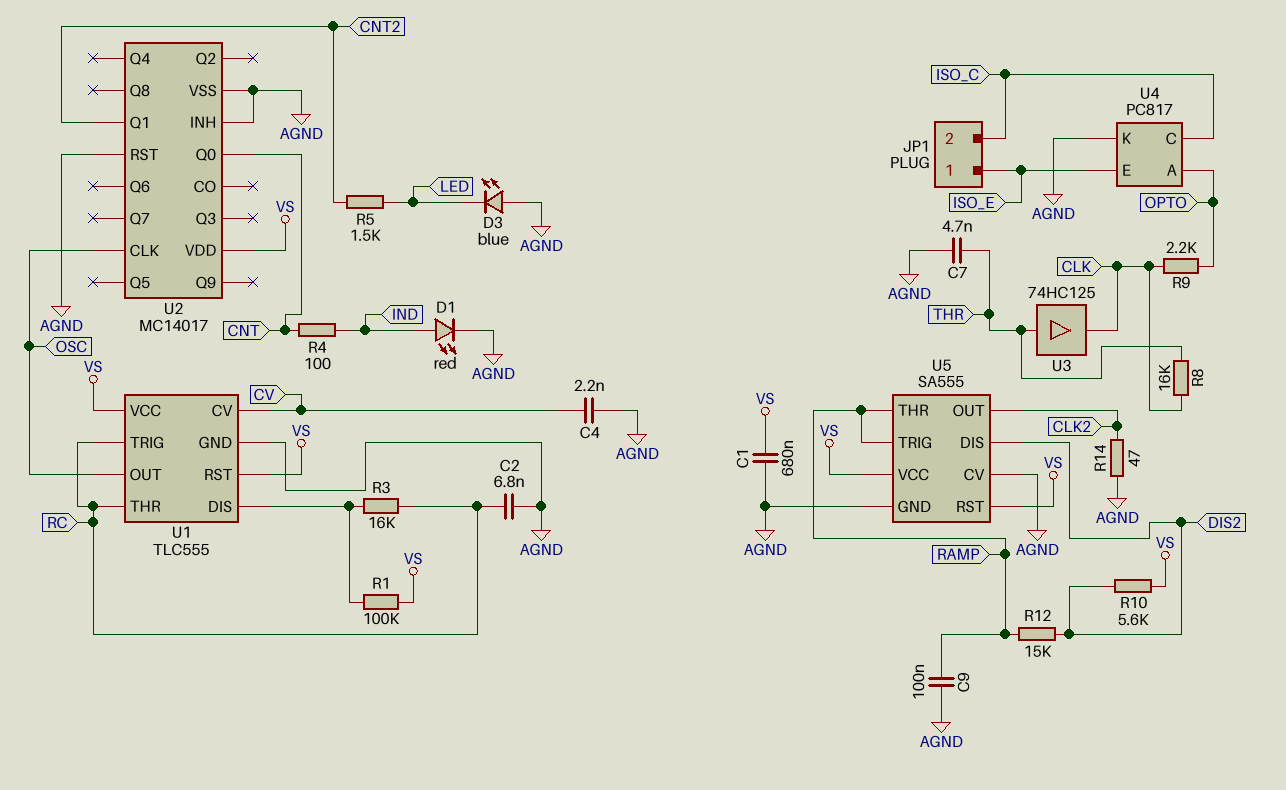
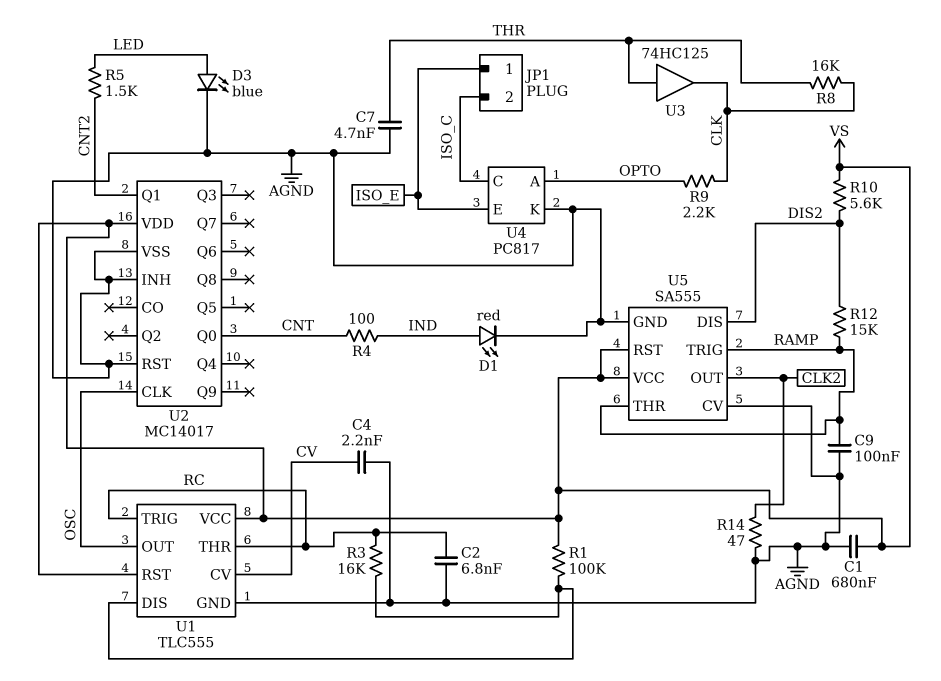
D3: LED blue (A AGND, K LED) -> LED blue (A LED, K AGND)

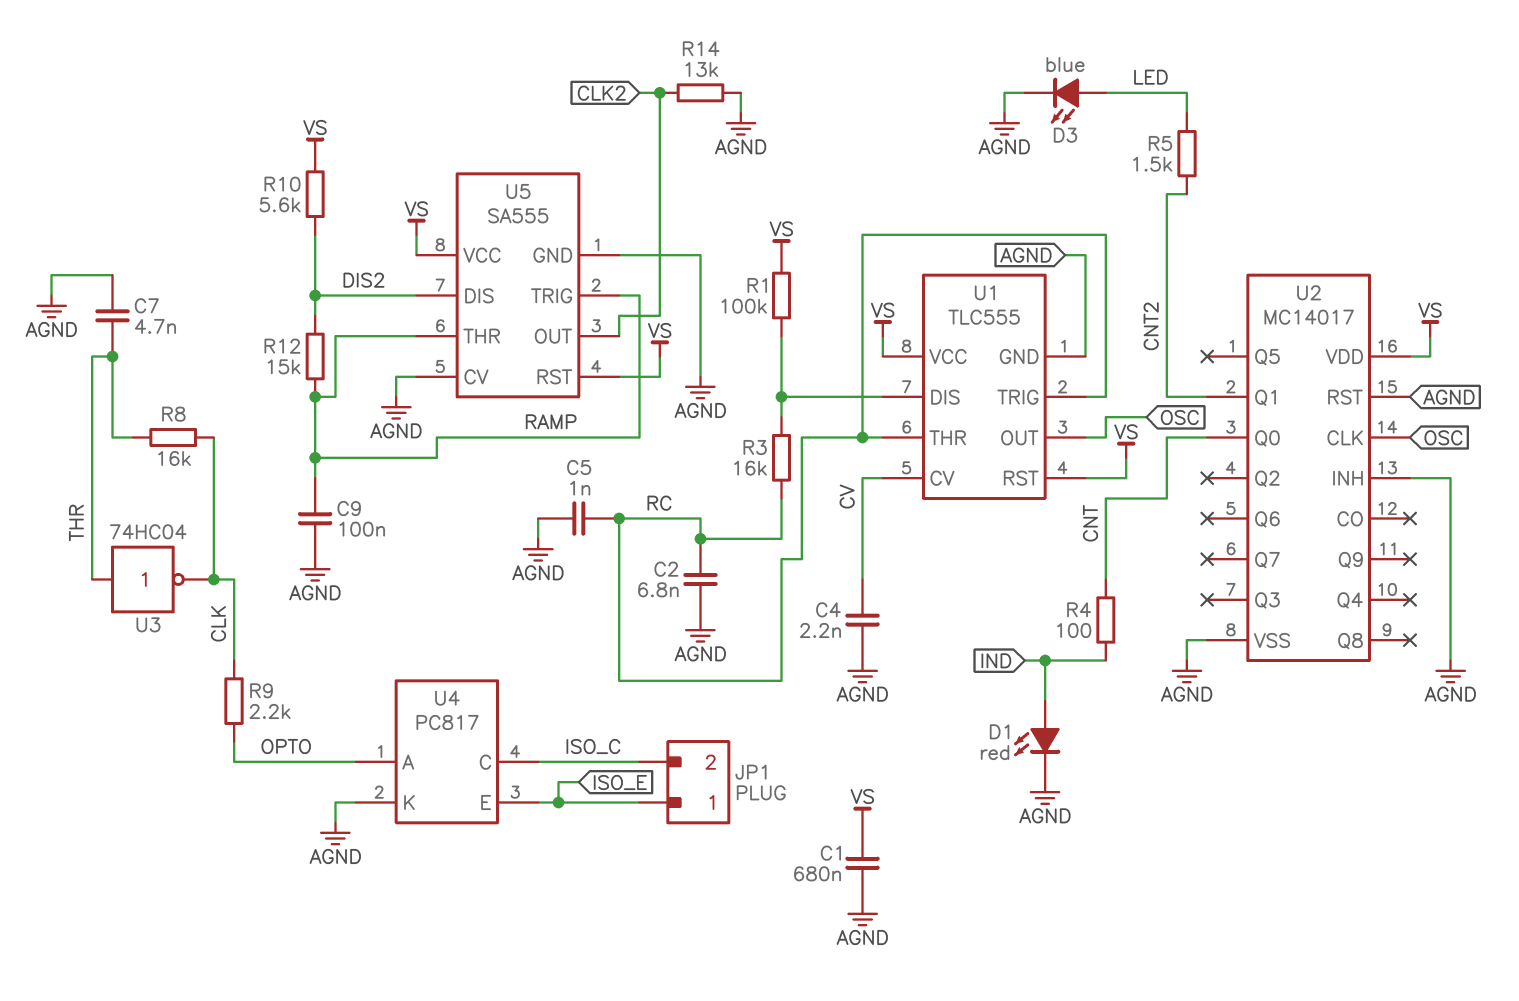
C5: none -> 1nF (AGND, RC)
R14: 47 (AGND, CLK2) -> 13k (AGND, CLK2)
U3: buffer 74HC125 (in THR, out CLK) -> NOT 74HC04 (in THR, out CLK)

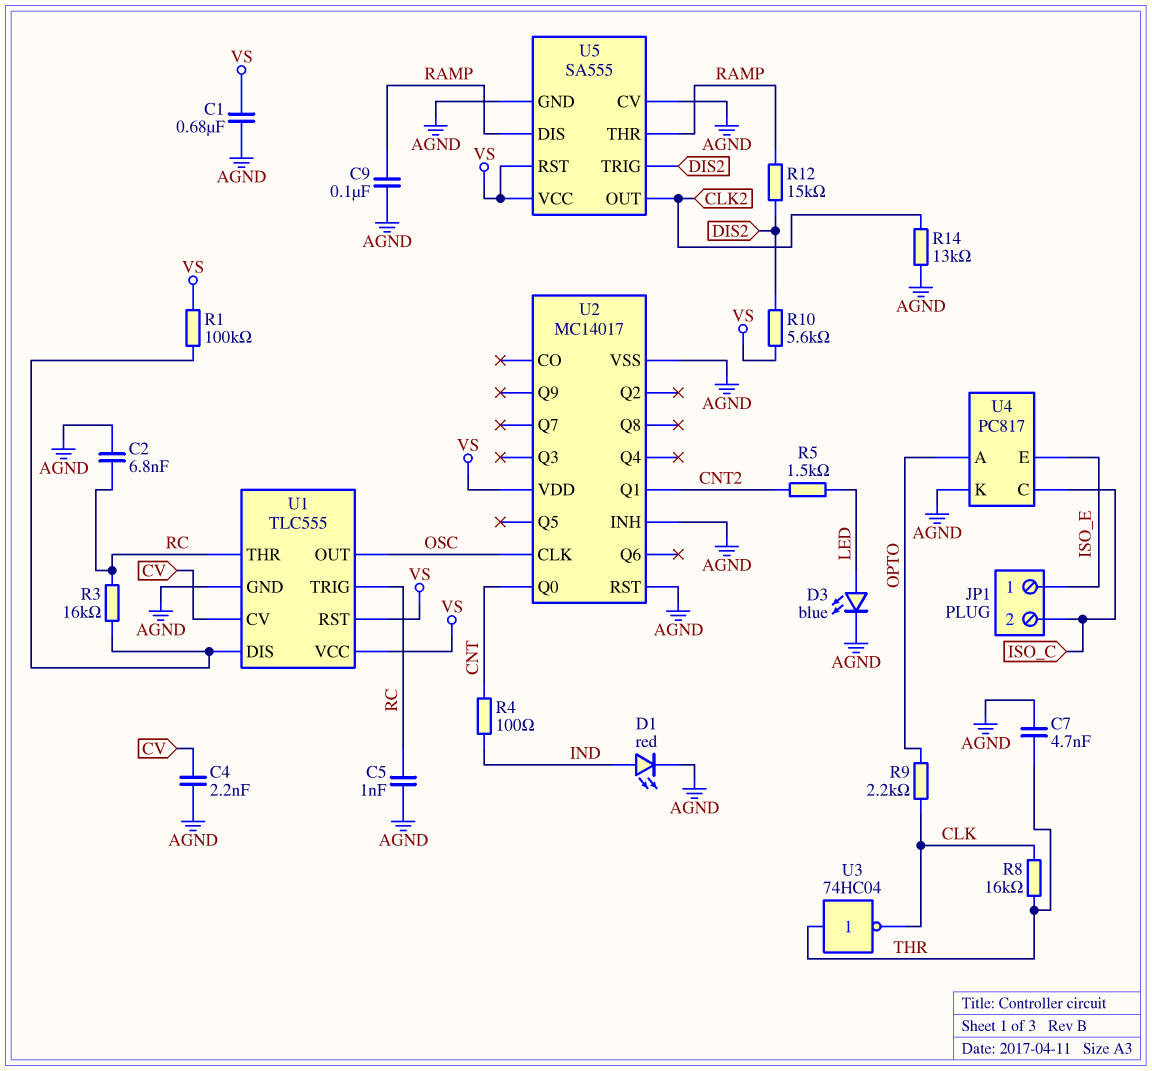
U5 pin DIS: DIS2 -> RAMP
U5 pin TRIG: RAMP -> DIS2

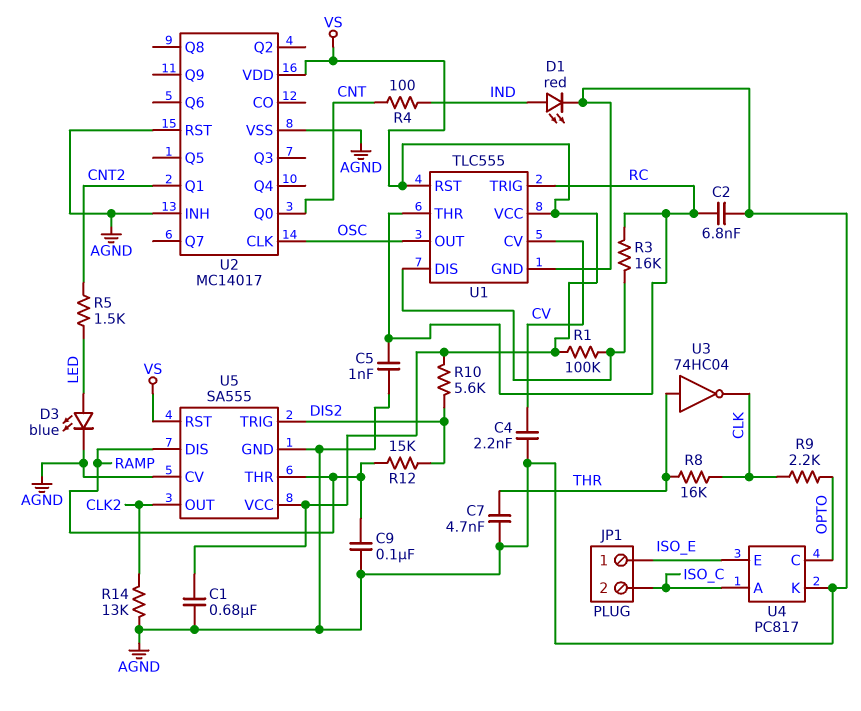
U4 pin A: OPTO -> ISO_C
U4 pin C: ISO_C -> OPTO

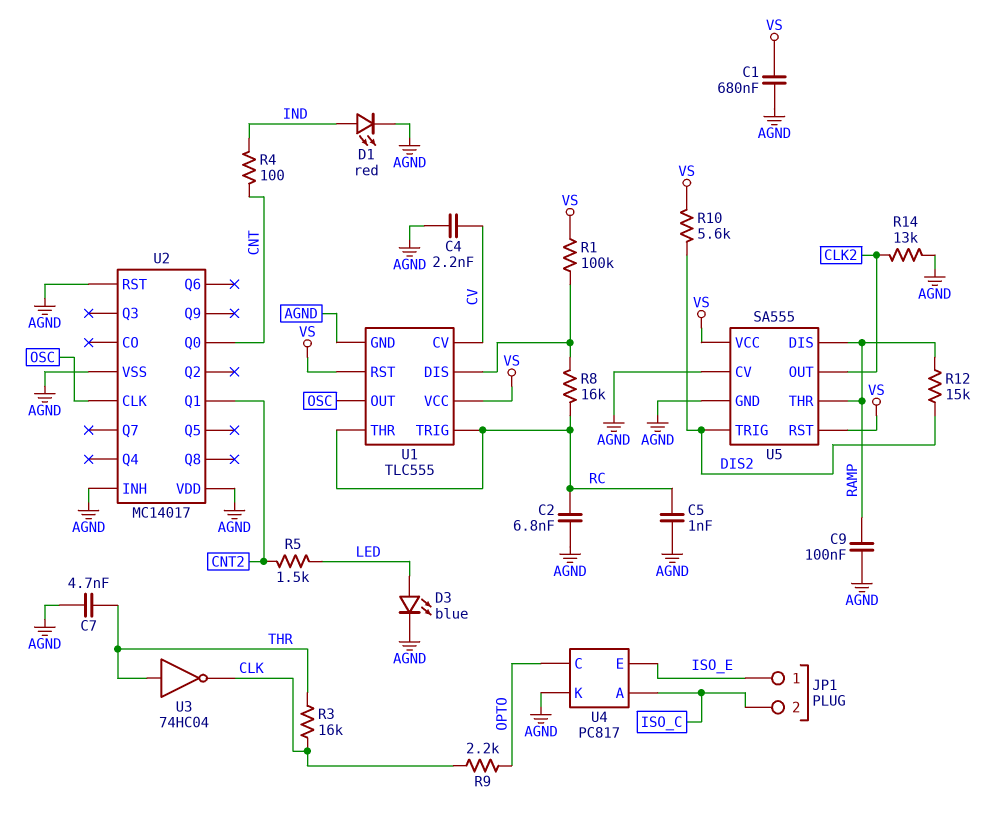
R3: 16k (RC, U1/DIS) -> 16k (CLK, THR)
R8: 16k (CLK, THR) -> 16k (RC, U1/DIS)
U2 pin VDD: VS -> AGND

